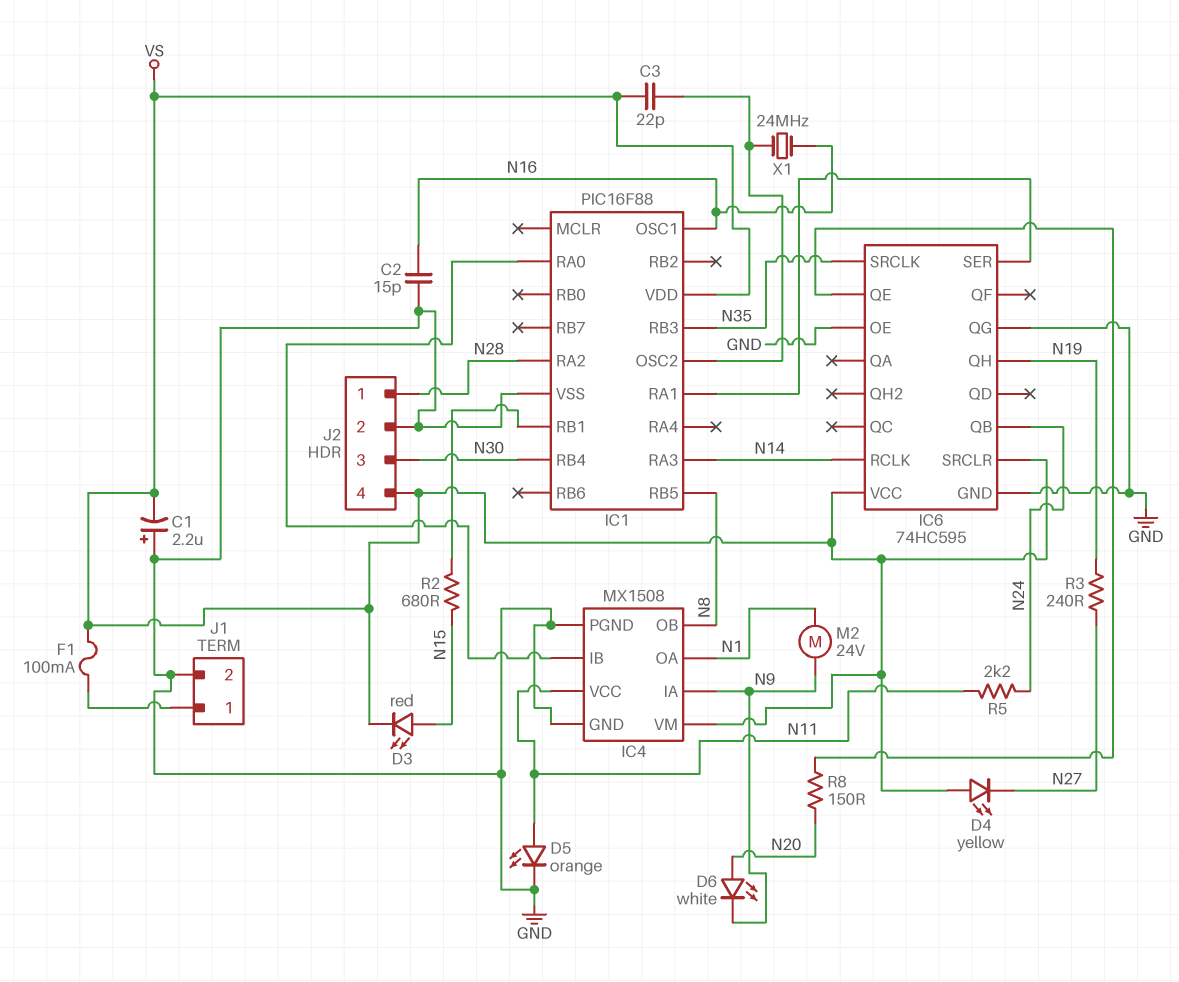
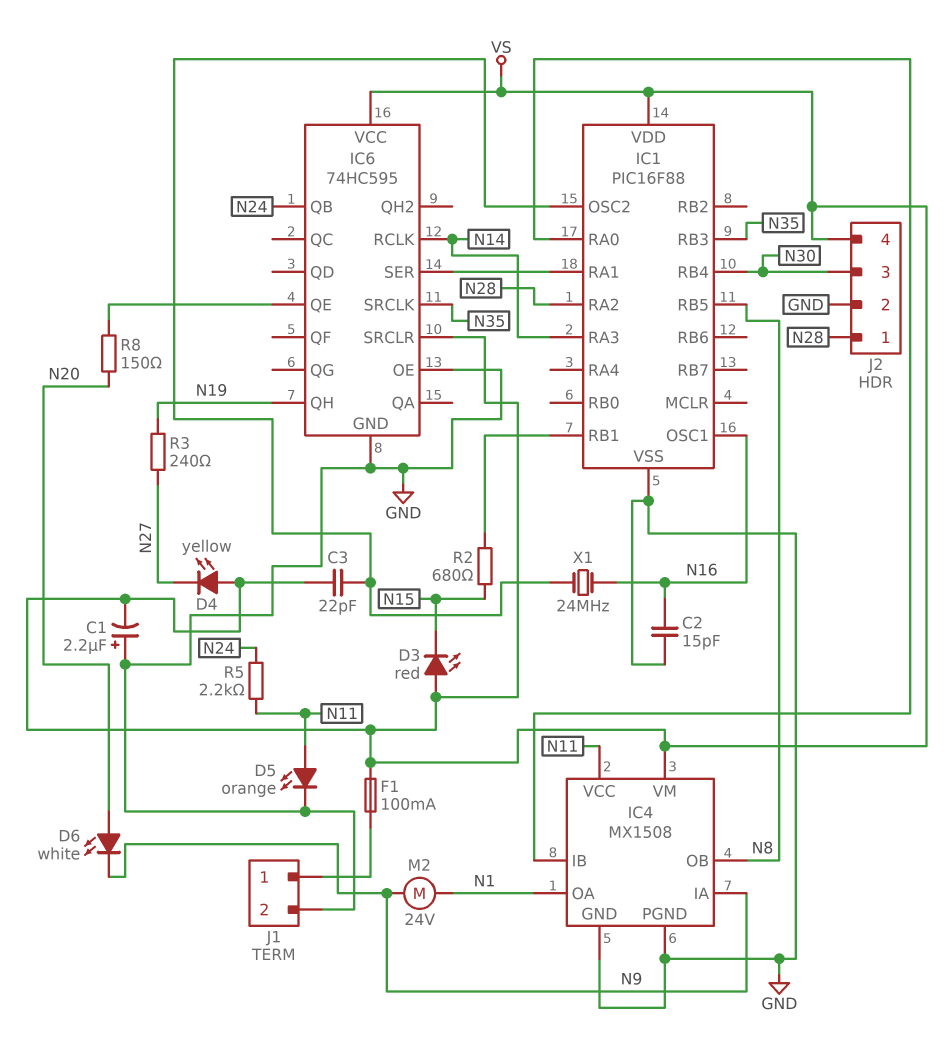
D3: LED red (A N15, K VS) -> LED red (A VS, K N15)
IC6 pin QG: GND -> none

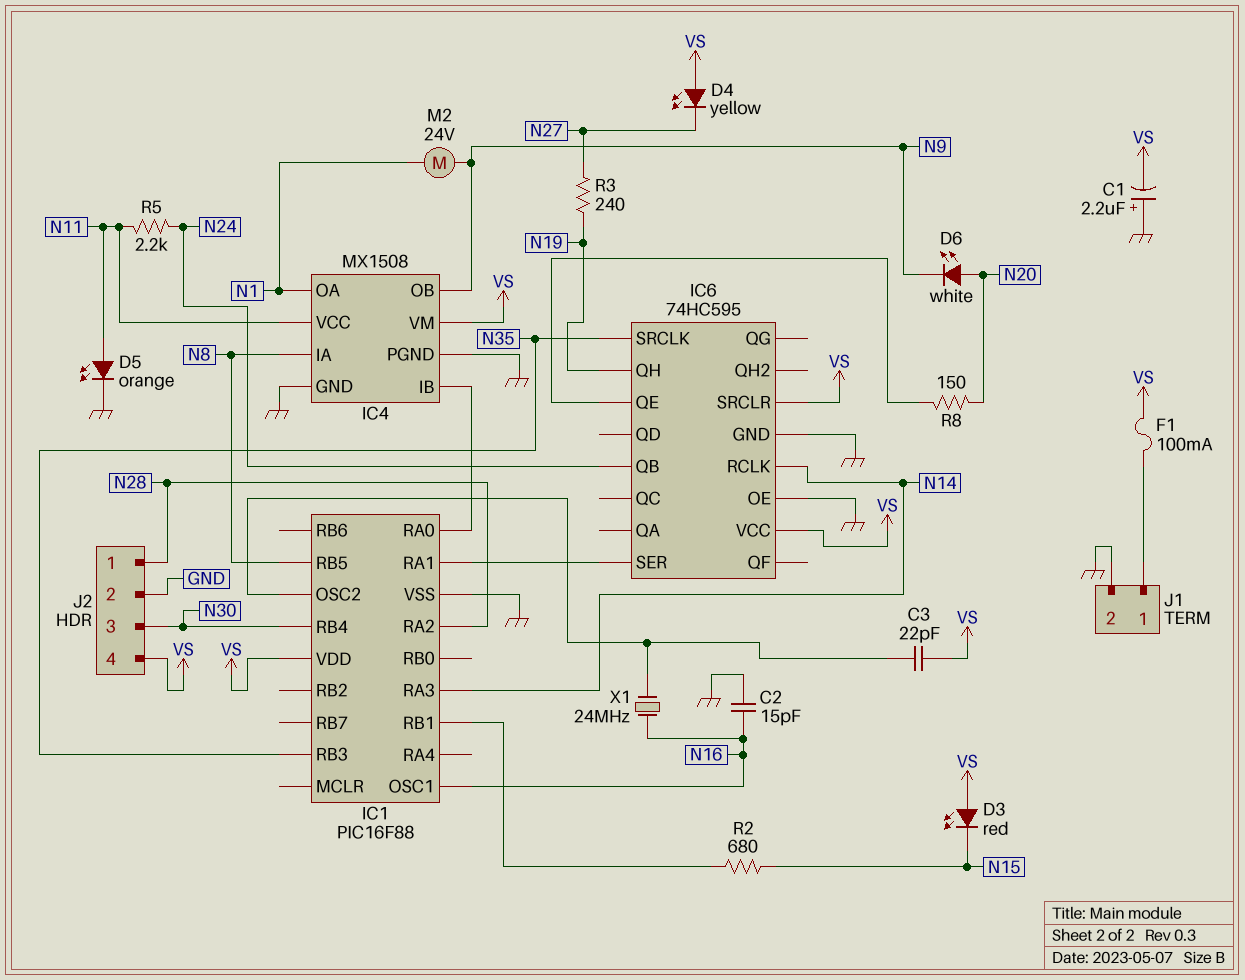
IC4 pin IA: N9 -> N8
IC4 pin OB: N8 -> N9

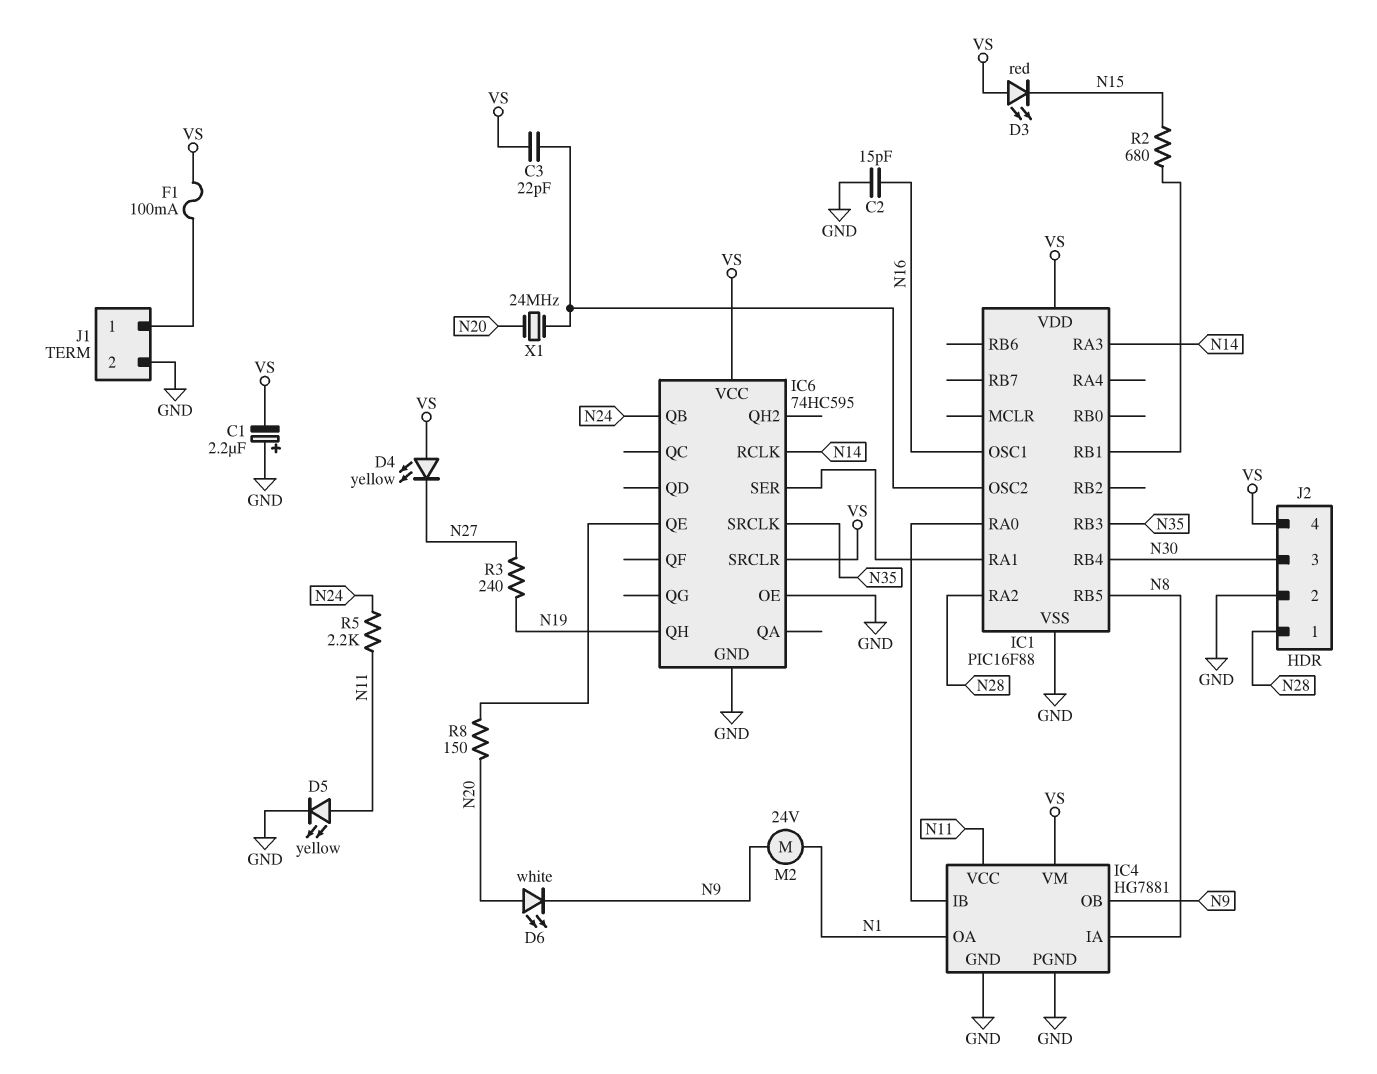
D5: LED orange (A N11, K GND) -> LED yellow (A N11, K GND)
IC4: MX1508 -> HG7881
X1: 24MHz (IC1/OSC2, N16) -> 24MHz (IC1/OSC2, N20)

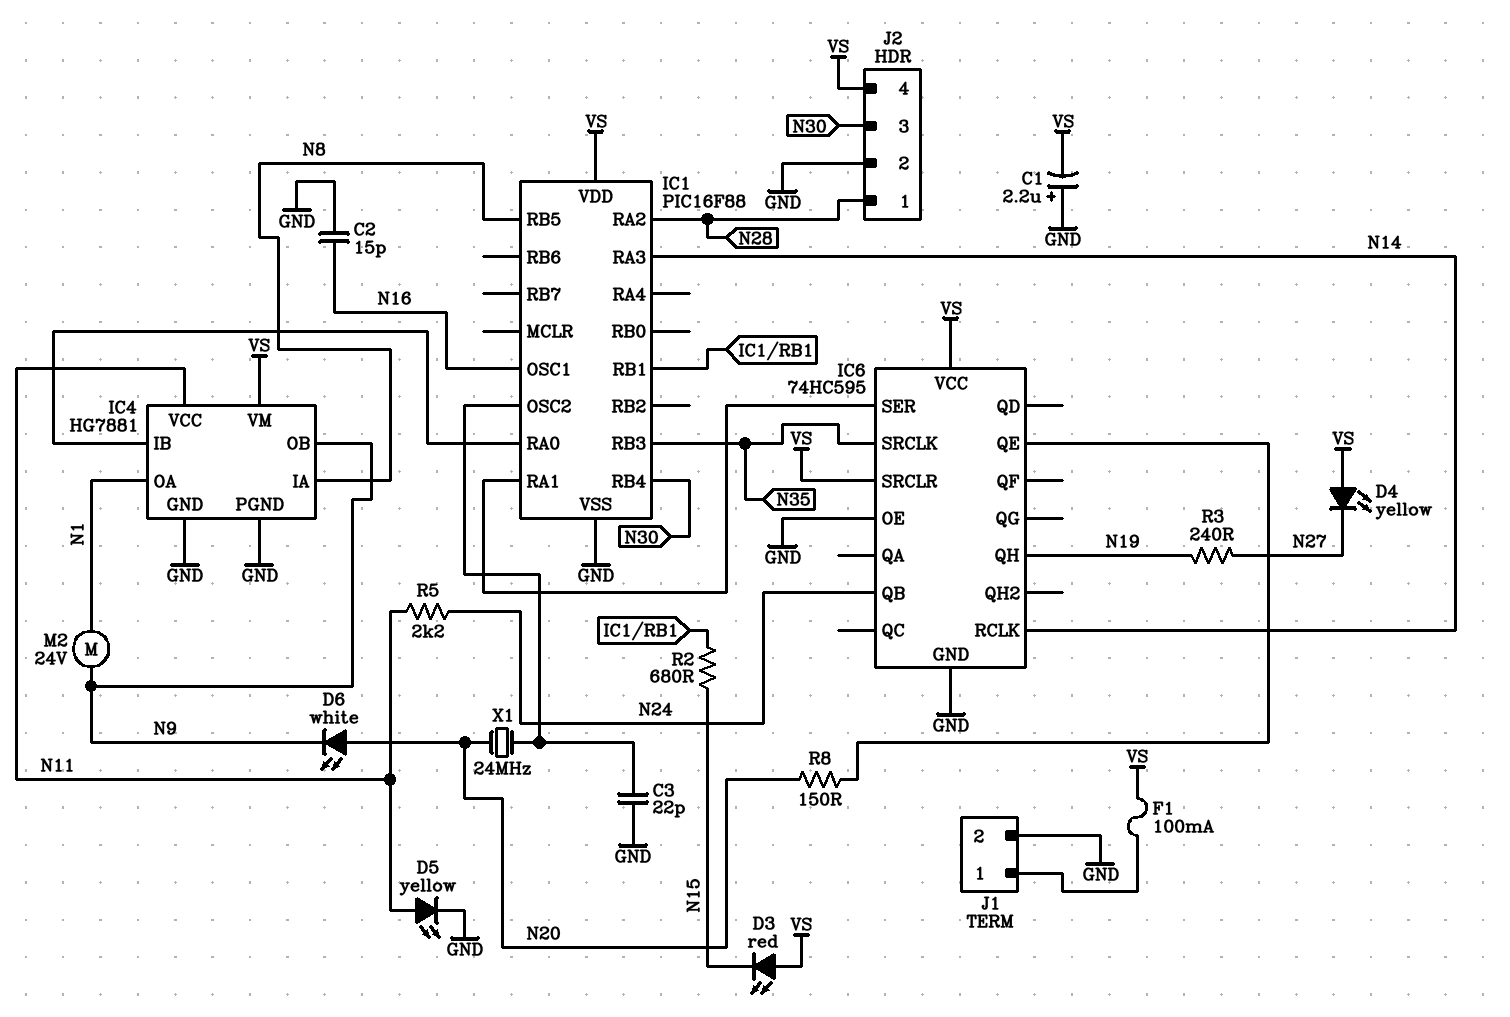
C3: 22pF (IC1/OSC2, VS) -> 22pF (GND, IC1/OSC2)

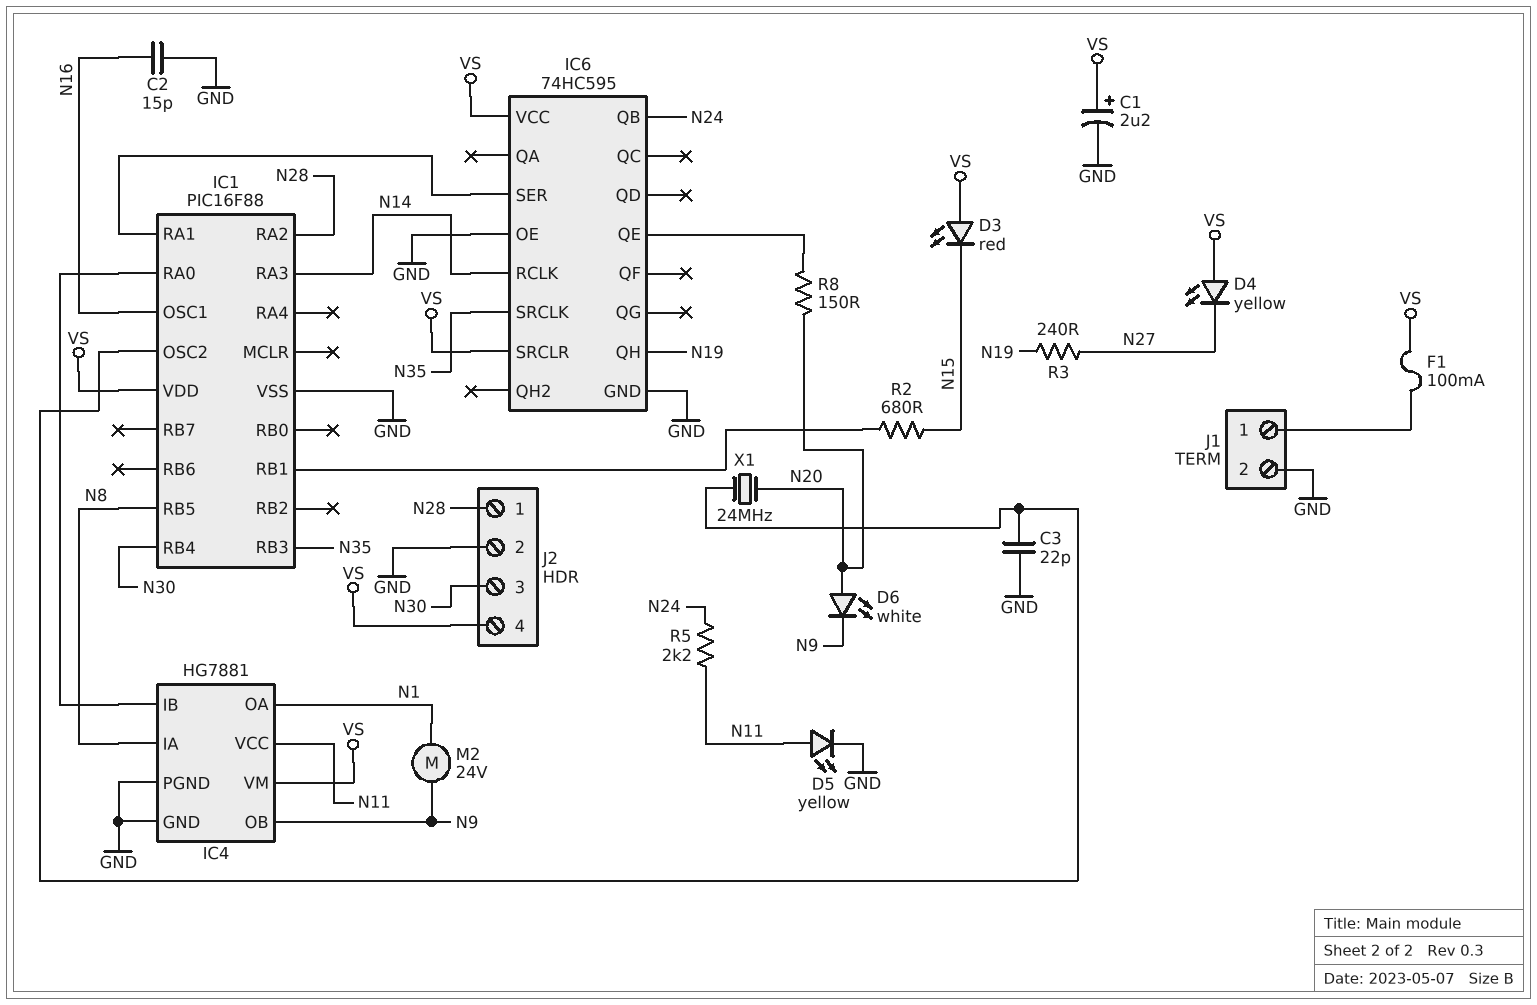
C1: 2.2uF (plus GND, minus VS) -> 2.2uF (plus VS, minus GND)

